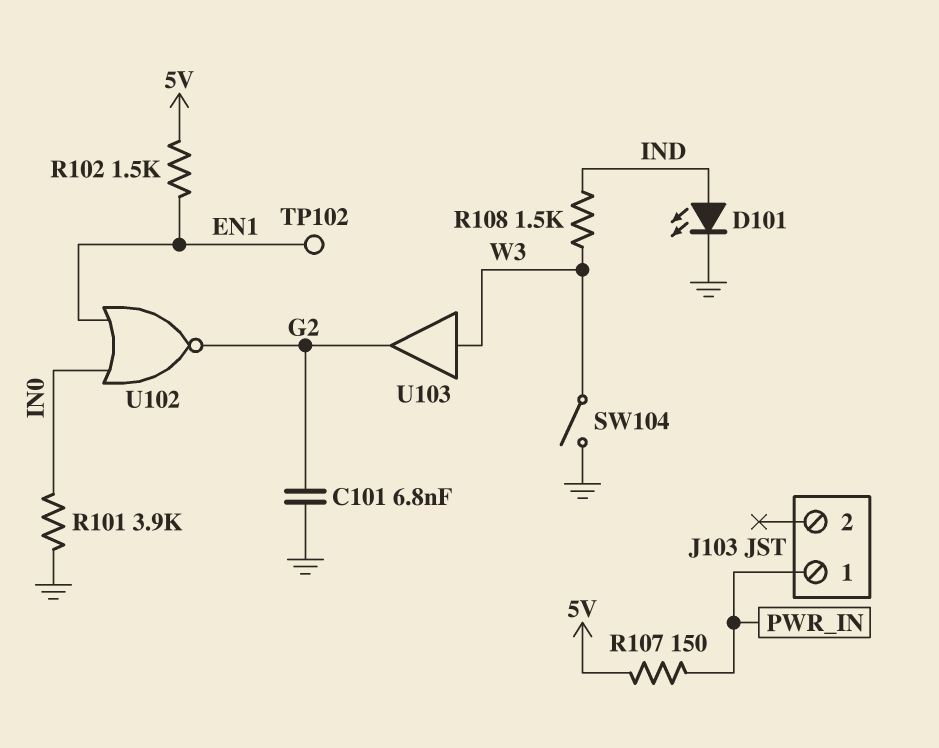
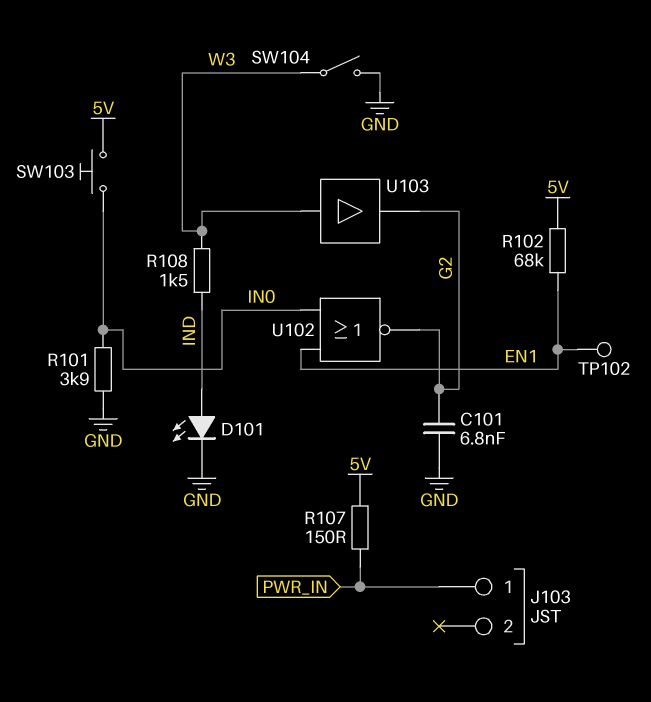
R102: 1.5k (5V, EN1) -> 68k (5V, EN1)
SW103: none -> button (5V, IN0)

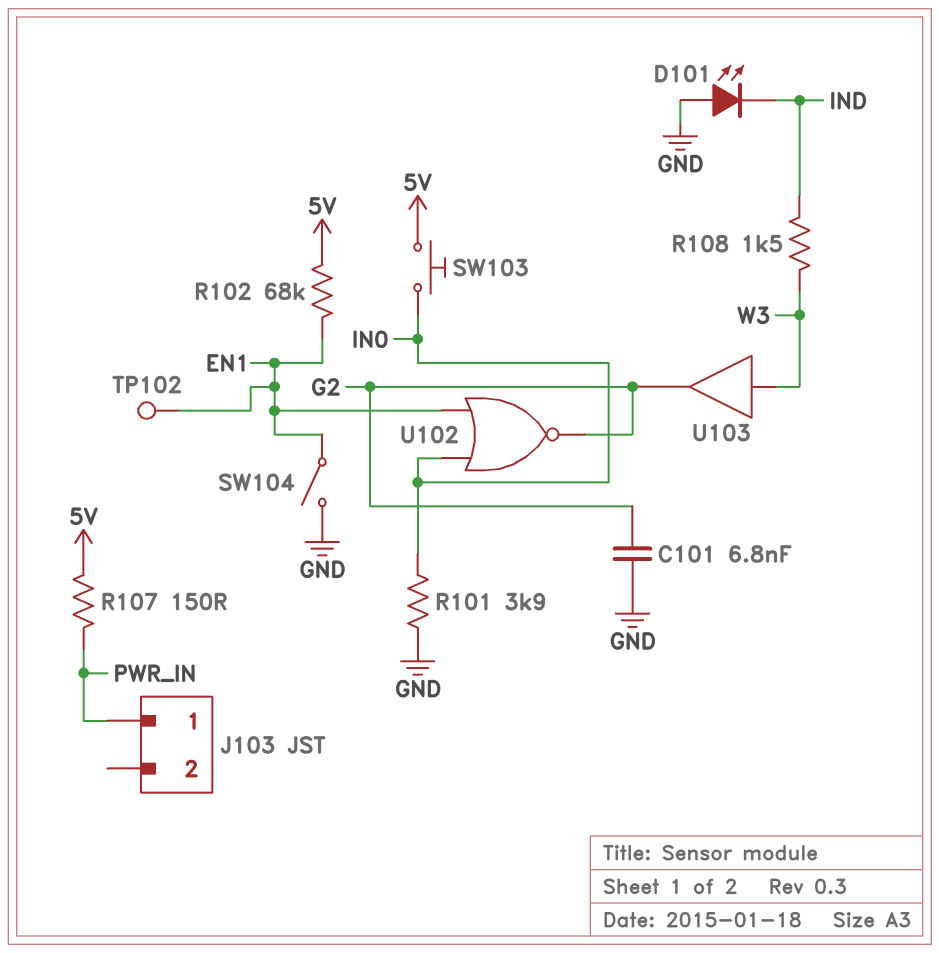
D101: LED (A IND, K GND) -> LED (A GND, K IND)
SW104: switch (GND, W3) -> switch (EN1, GND)

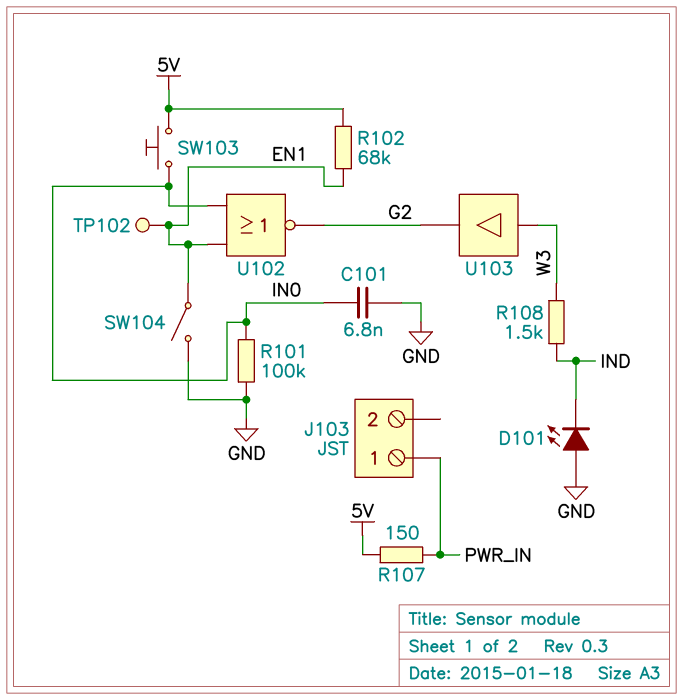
C101: 6.8nF (G2, GND) -> 6.8nF (GND, IN0)
R101: 3.9k (GND, IN0) -> 100k (GND, IN0)

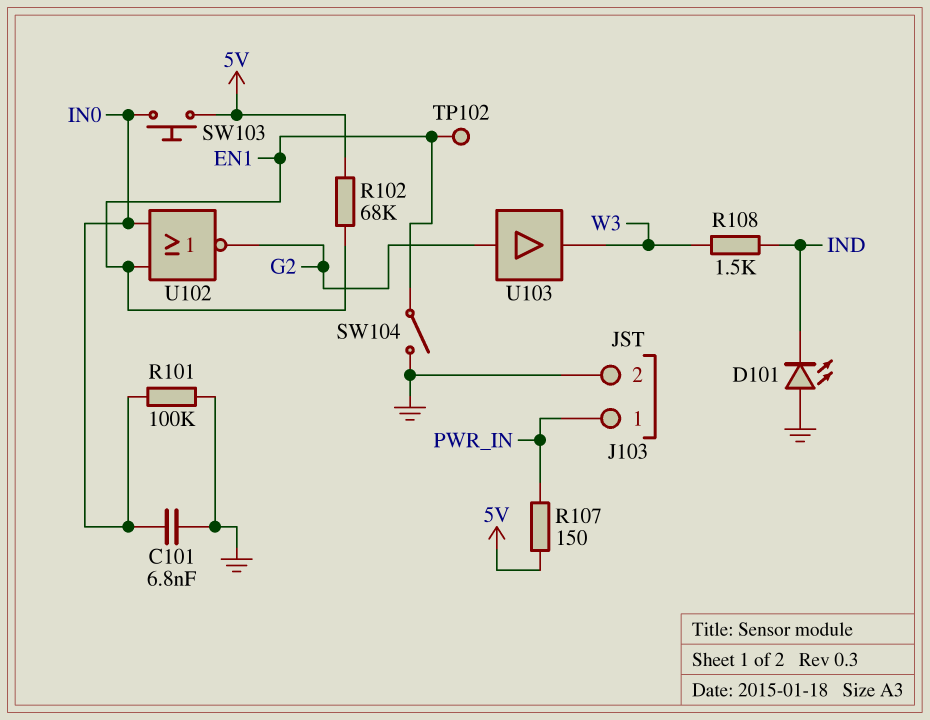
J103 pin 2: none -> GND
U103: buffer (in W3, out G2) -> buffer (in G2, out W3)

